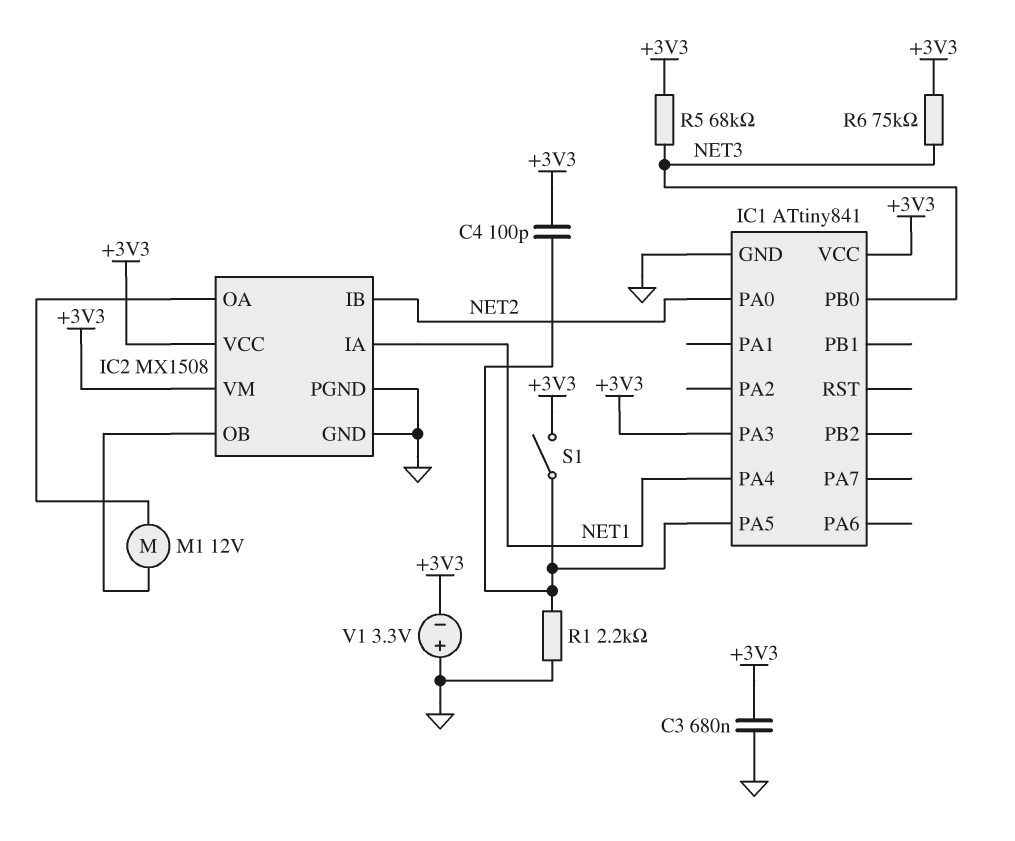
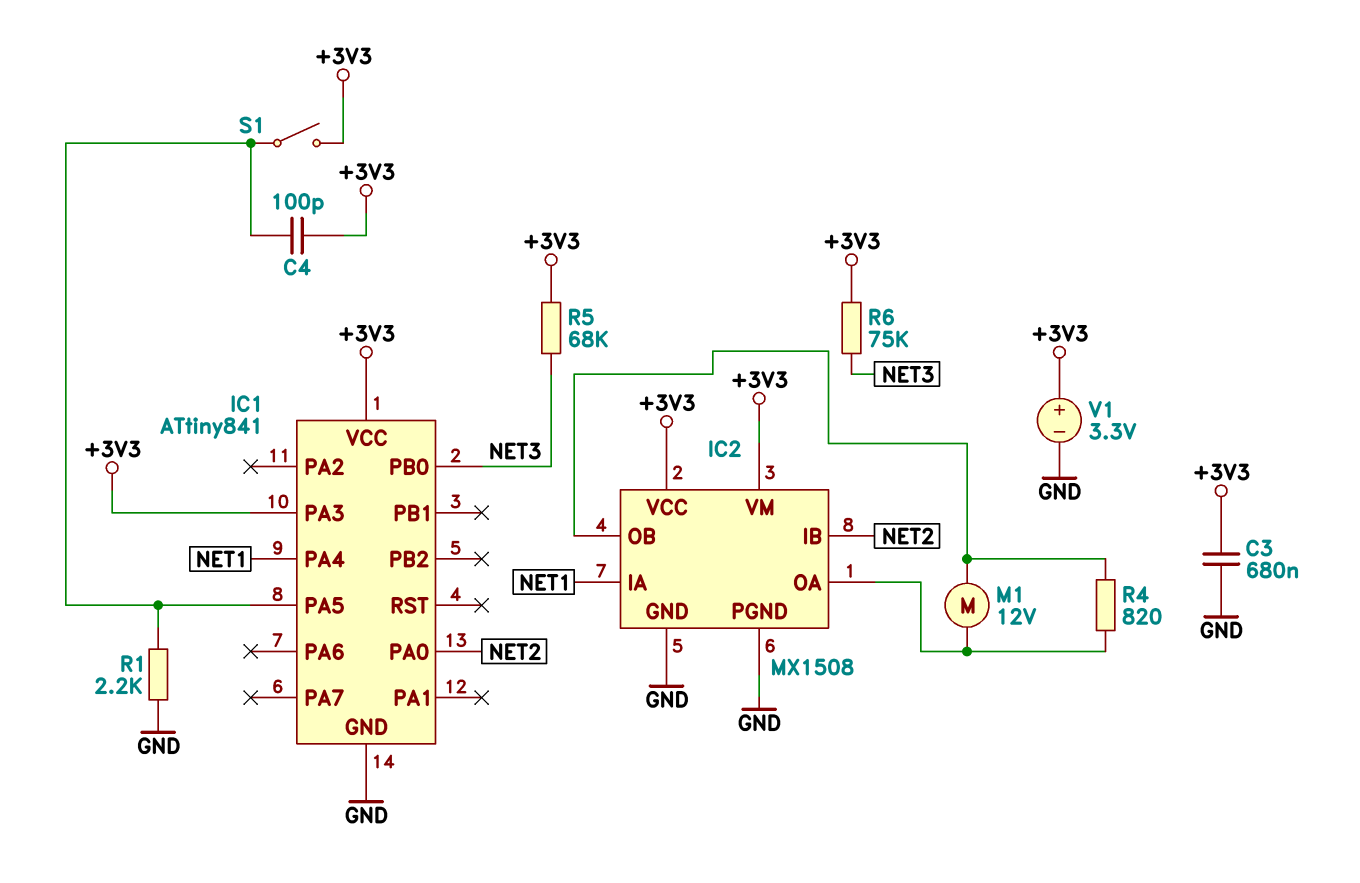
R4: none -> 820 (IC2/OA, IC2/OB)
V1: 3.3V (plus GND, minus +3V3) -> 3.3V (plus +3V3, minus GND)

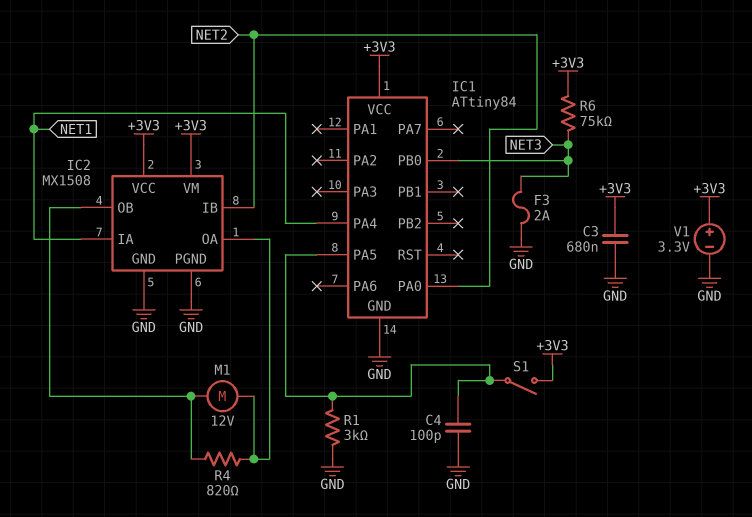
C4: 100pF (+3V3, IC1/PA5) -> 100pF (GND, IC1/PA5)
F3: none -> 2A (GND, NET3)
IC1: ATtiny841 -> ATtiny84
IC1 pin PA3: +3V3 -> none
R1: 2.2k (GND, IC1/PA5) -> 3k (GND, IC1/PA5)
R5: 68k (+3V3, NET3) -> none

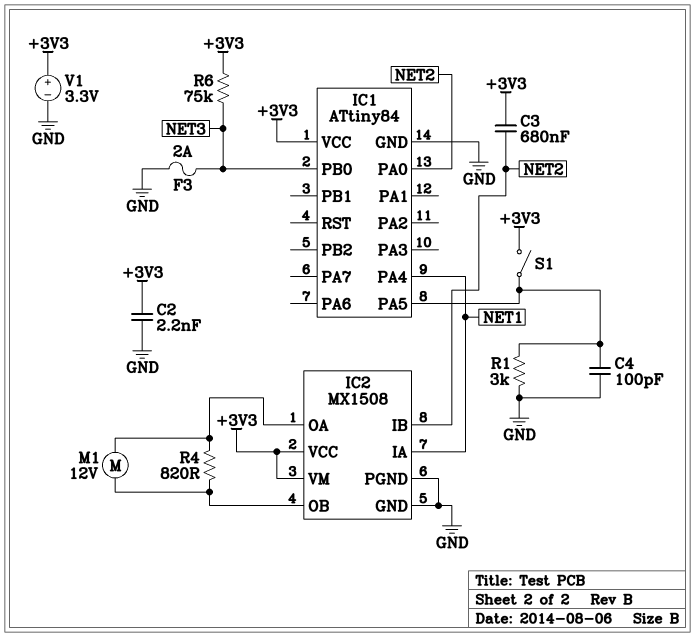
C2: none -> 2.2nF (+3V3, GND)
C3: 680nF (+3V3, GND) -> 680nF (+3V3, NET2)

